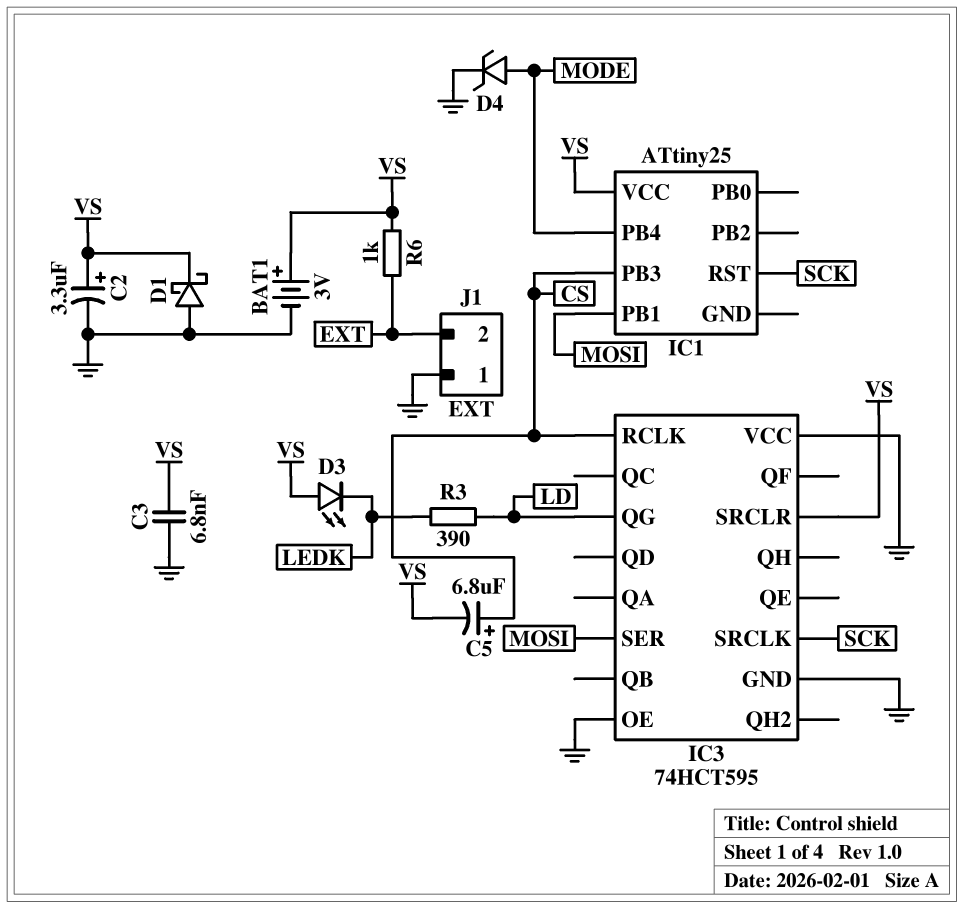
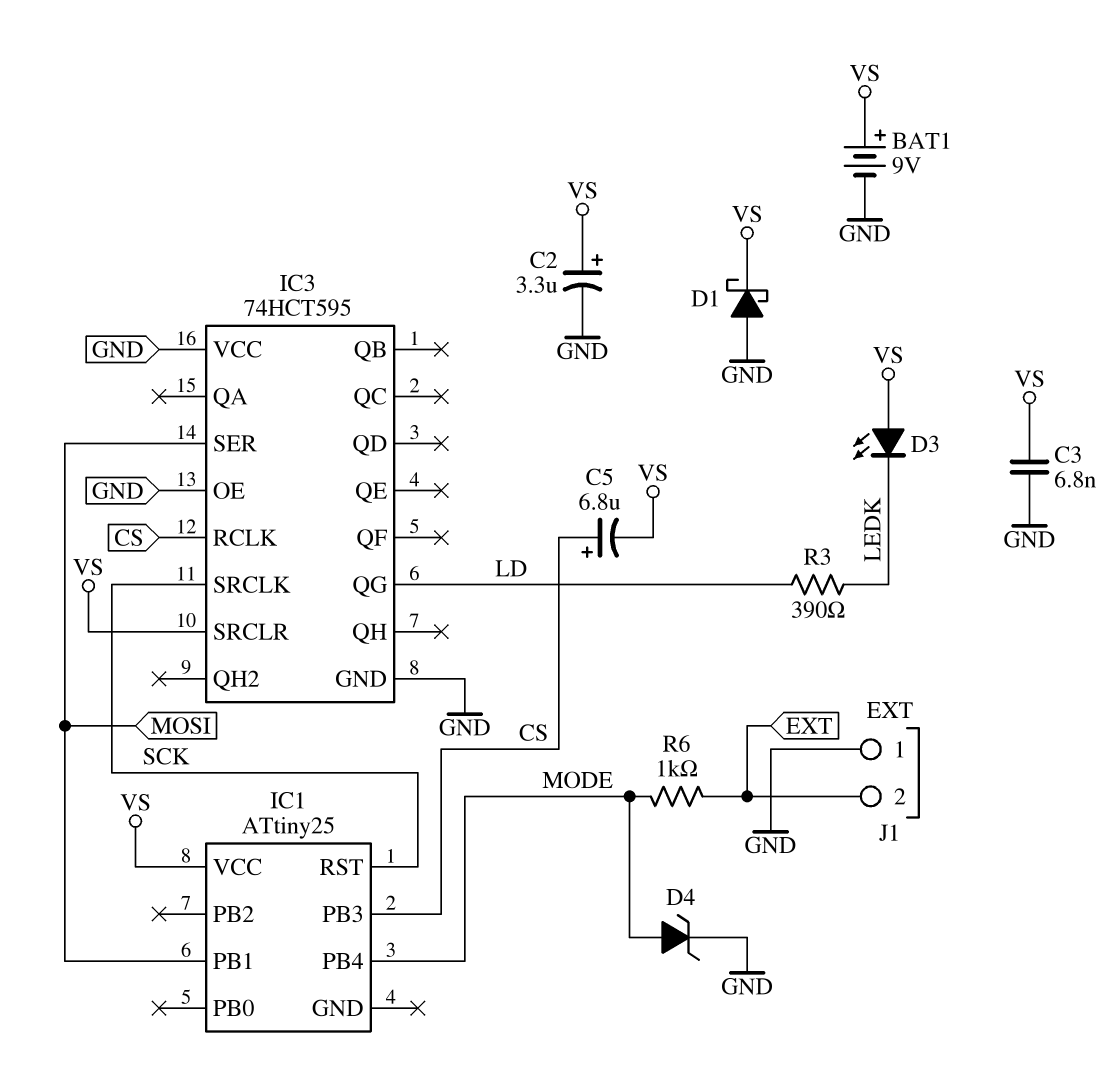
BAT1: 3V (plus VS, minus GND) -> 9V (plus VS, minus GND)
R6: 1k (EXT, VS) -> 1k (EXT, MODE)

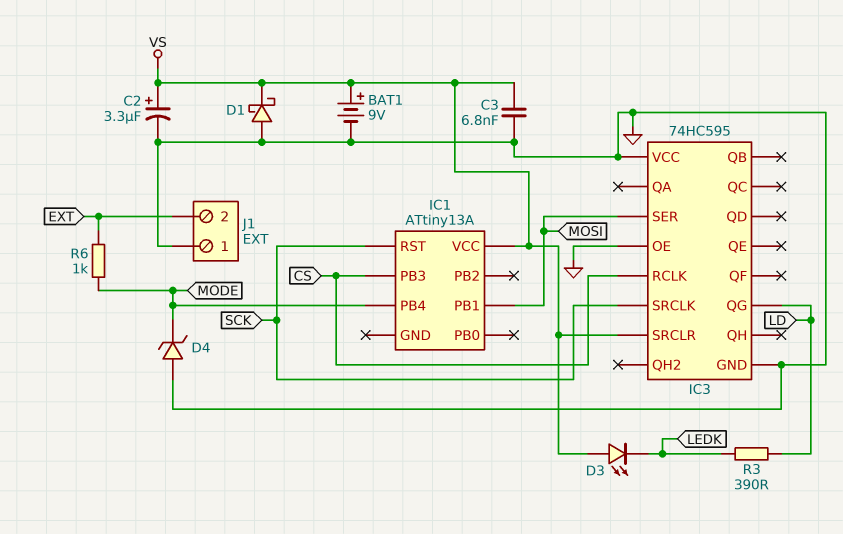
C5: 6.8uF (plus CS, minus VS) -> none
D4: zener (A MODE, K GND) -> zener (A GND, K MODE)
IC1: ATtiny25 -> ATtiny13A
IC3: 74HCT595 -> 74HC595

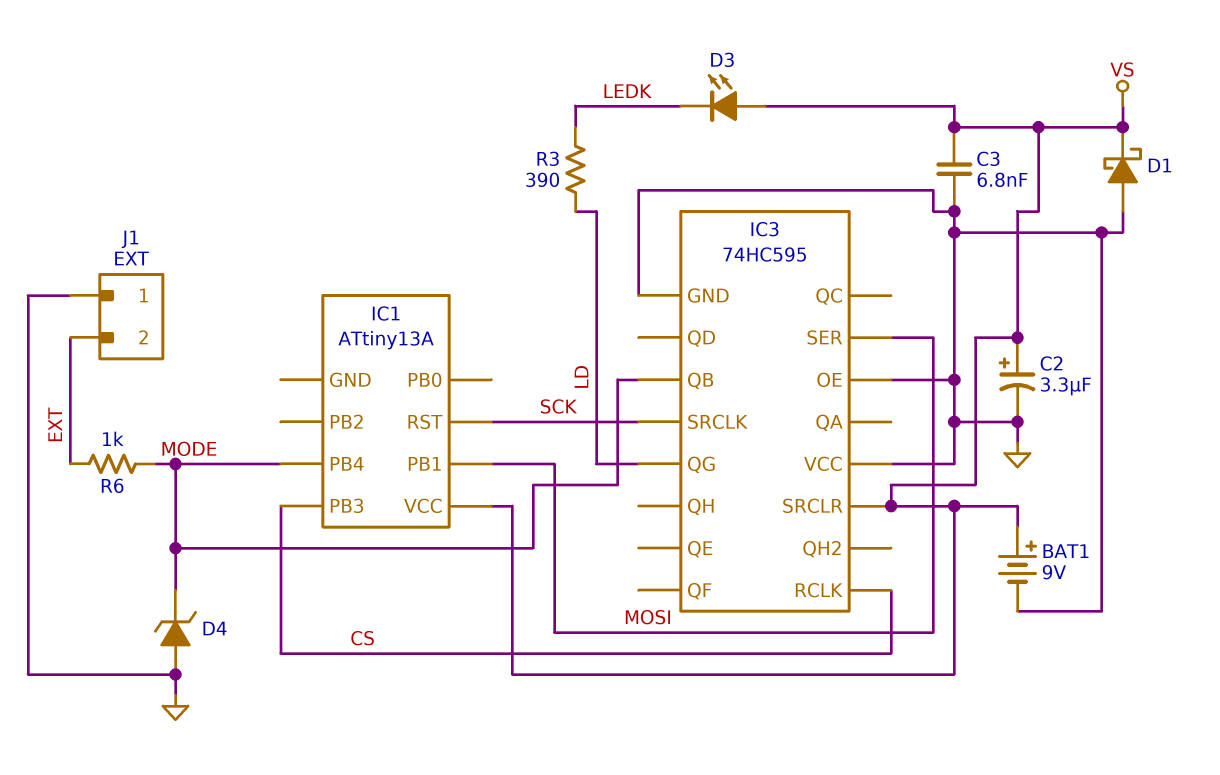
IC3 pin QB: none -> MODE

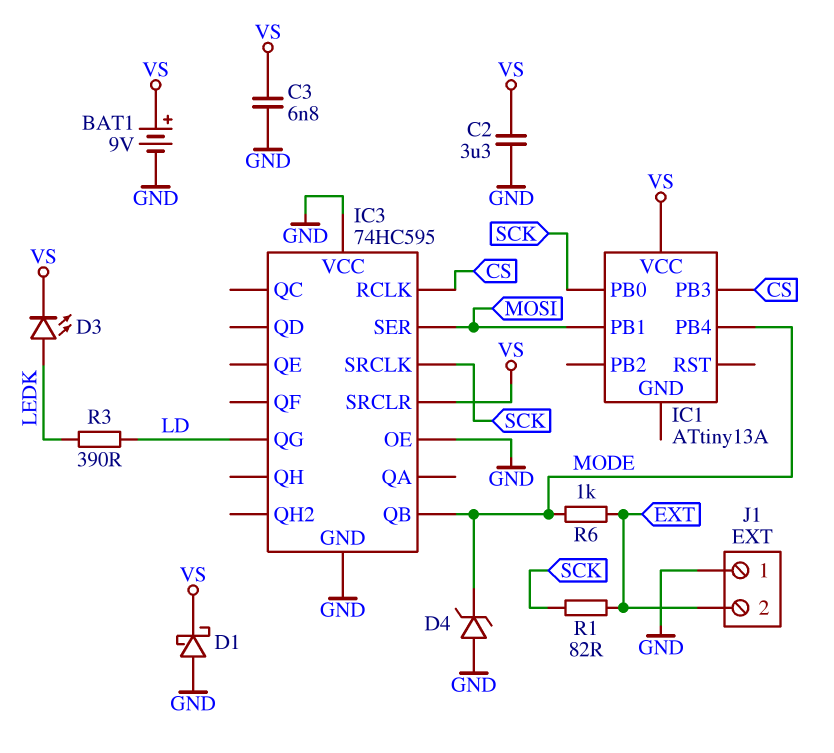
C2: 3.3uF (plus VS, minus GND) -> 3.3uF (GND, VS)
D3: LED (A VS, K LEDK) -> LED (A LEDK, K VS)
IC1 pin PB0: none -> SCK
IC1 pin RST: SCK -> none
R1: none -> 82 (EXT, SCK)

